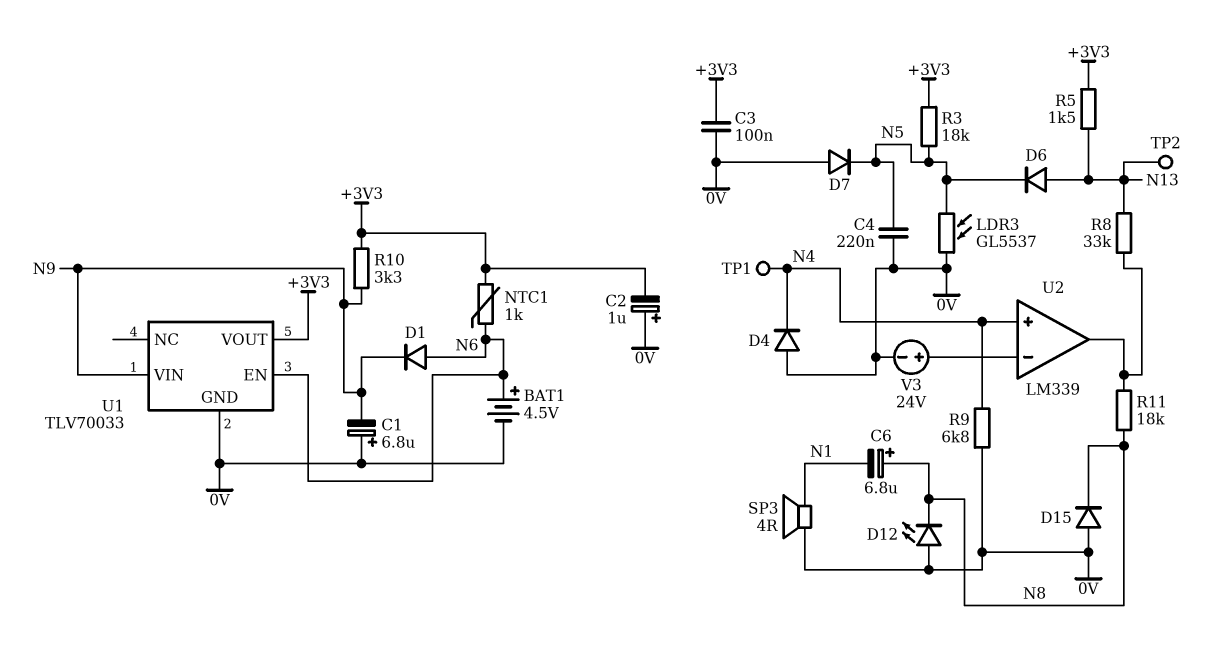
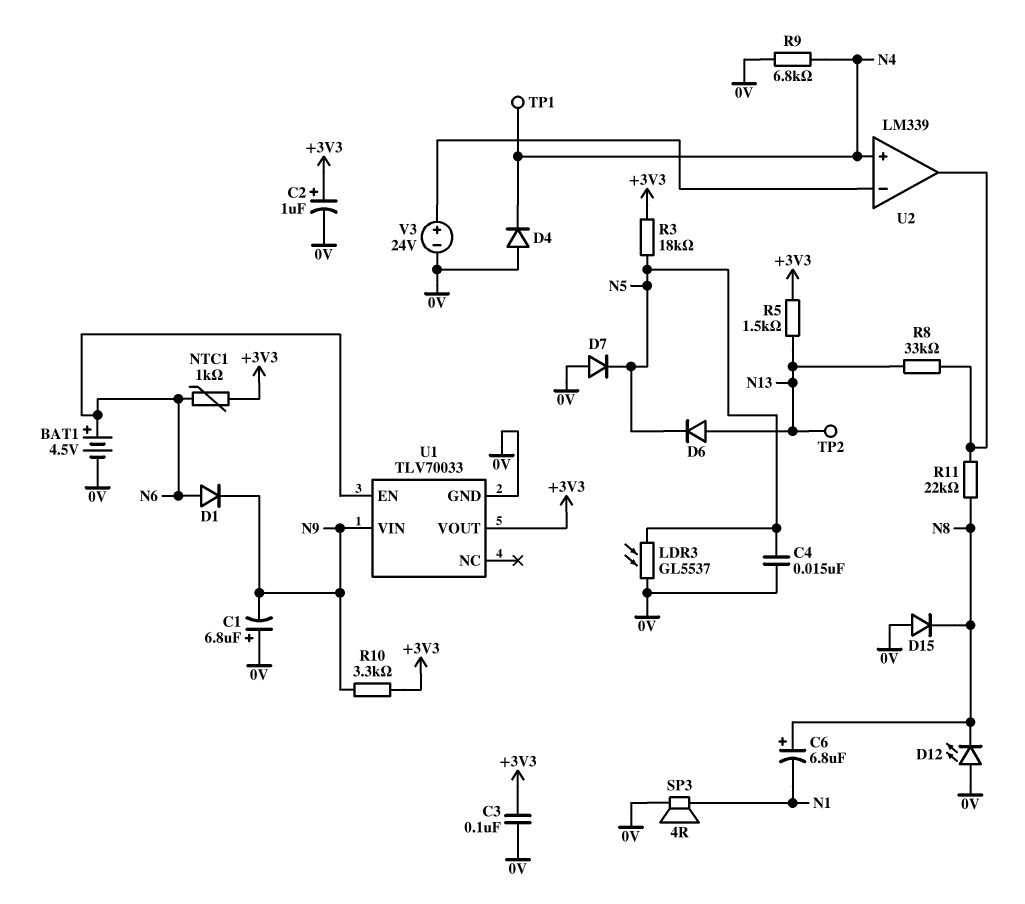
C2: 1uF (plus 0V, minus +3V3) -> 1uF (plus +3V3, minus 0V)
C4: 220nF (0V, N5) -> 15nF (0V, N5)
R11: 18k (N8, U2/out) -> 22k (N8, U2/out)

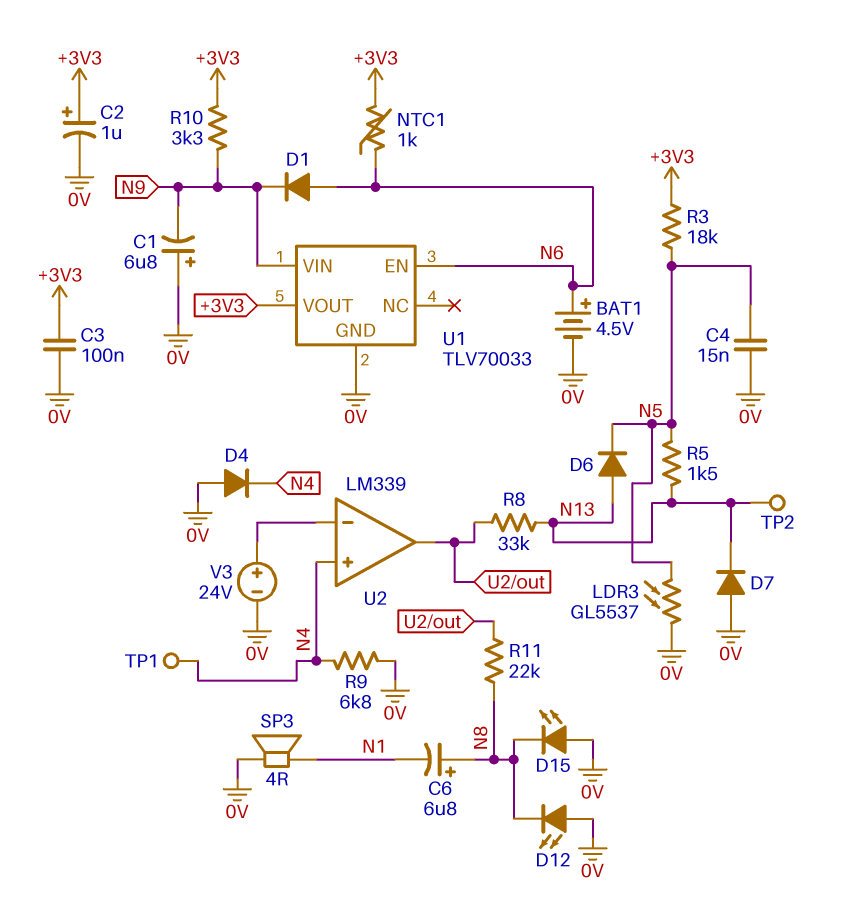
D7: diode (A 0V, K N5) -> diode (A 0V, K N13)
D15: diode (A 0V, K N8) -> LED (A 0V, K N8)
R5: 1.5k (+3V3, N13) -> 1.5k (N5, N13)

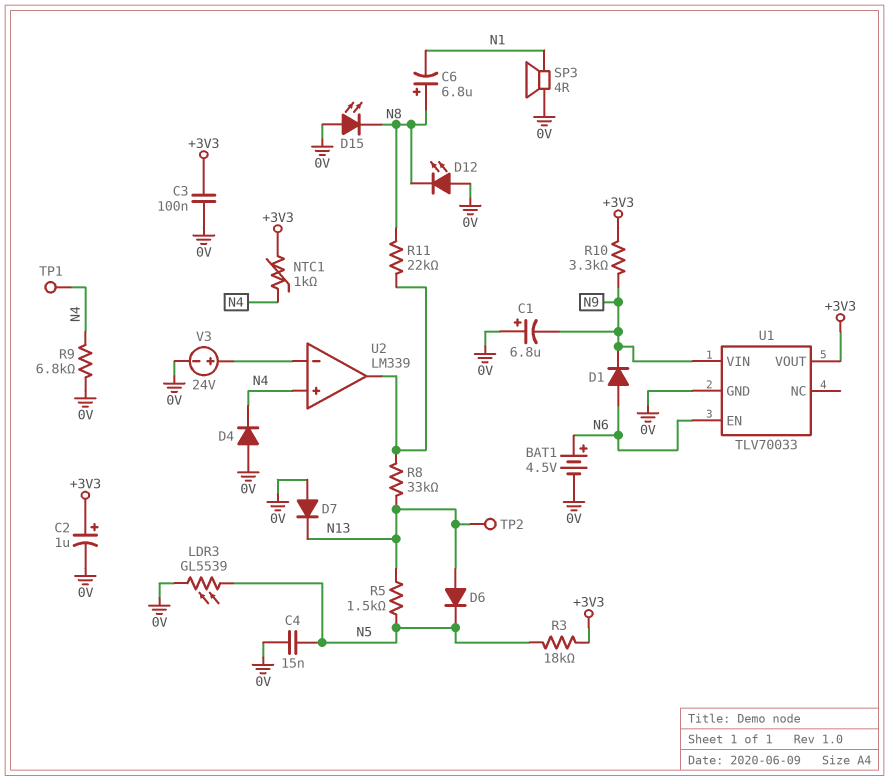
LDR3: GL5537 (0V, N5) -> GL5539 (0V, N5)
NTC1: 1k (+3V3, N6) -> 1k (+3V3, N4)

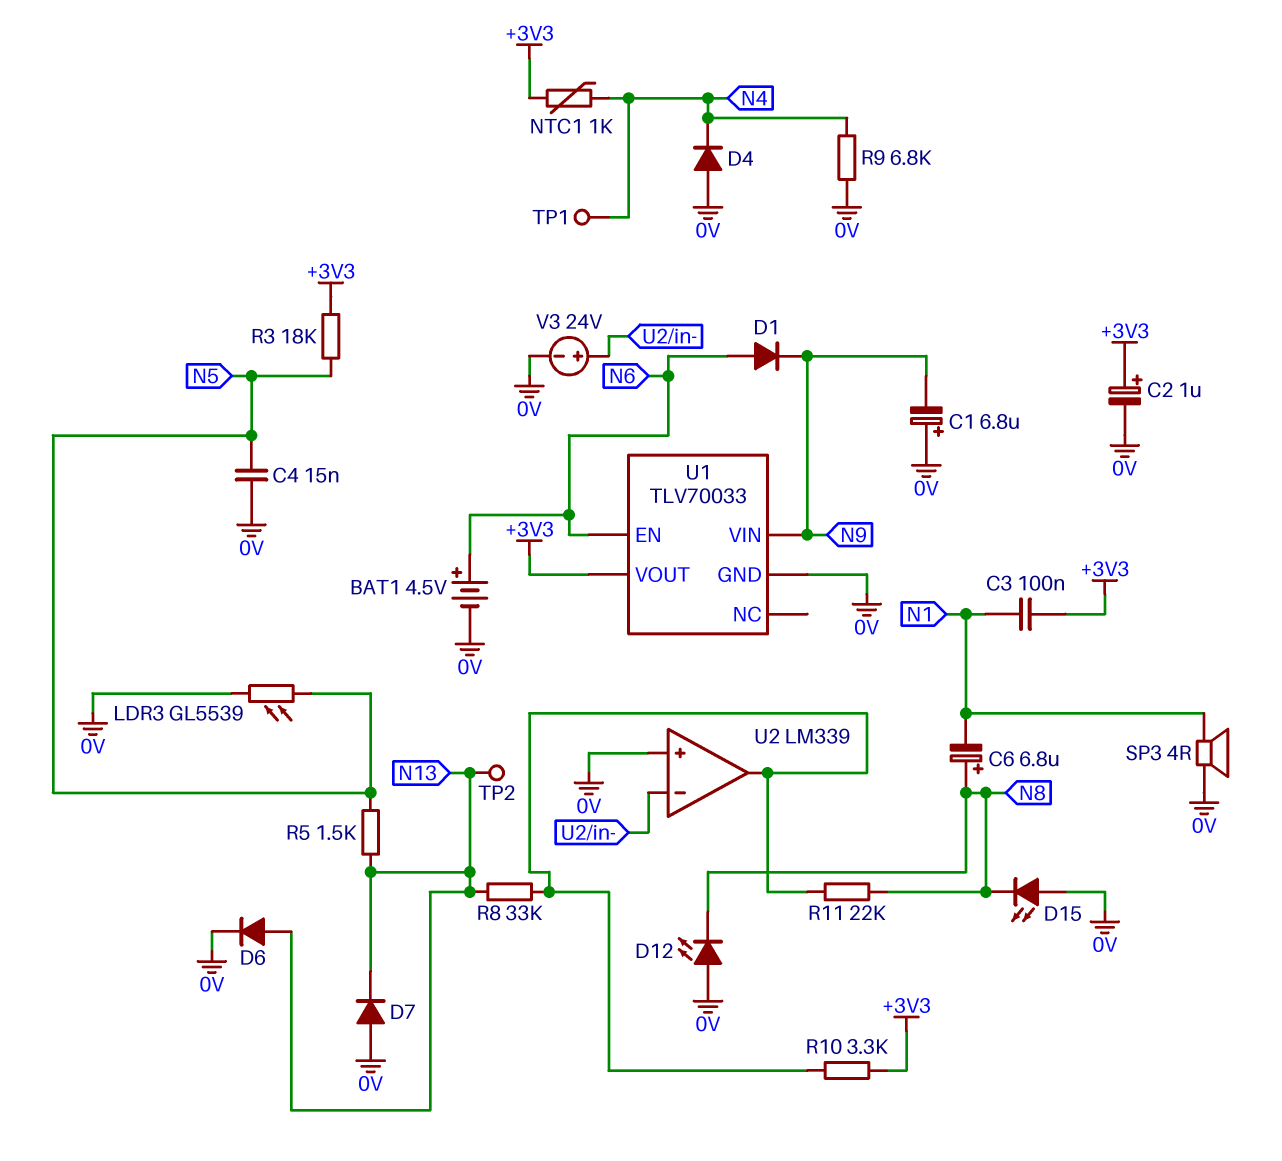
C3: 100nF (+3V3, 0V) -> 100nF (+3V3, N1)
D6: diode (A N13, K N5) -> diode (A N13, K 0V)
R10: 3.3k (+3V3, N9) -> 3.3k (+3V3, U2/out)
U2 pin in+: N4 -> 0V

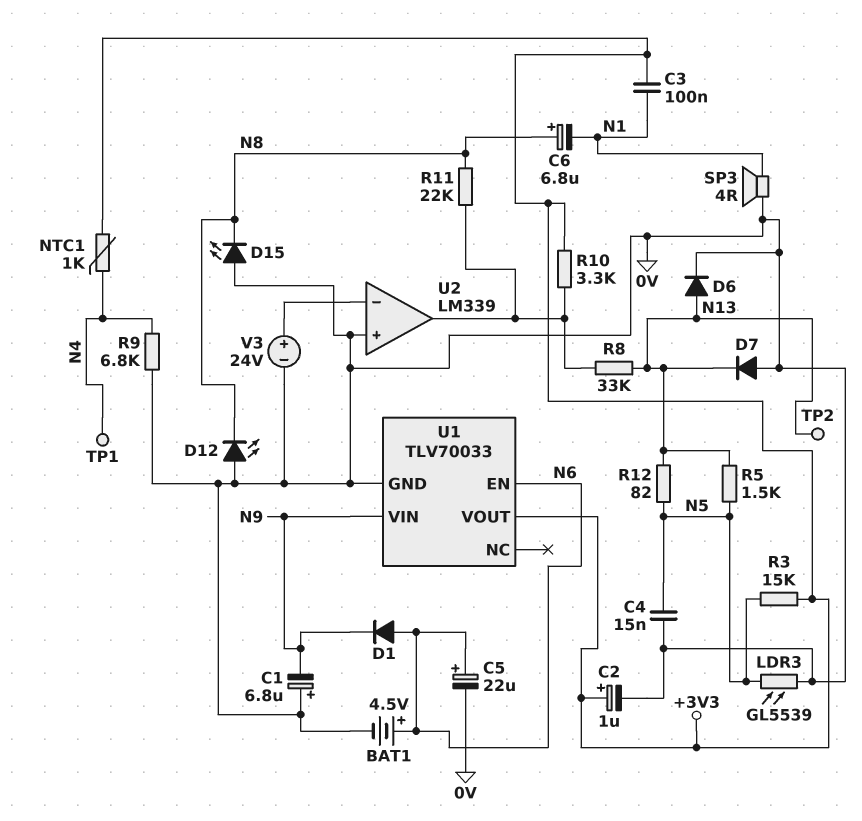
C5: none -> 22uF (plus N6, minus 0V)
D4: diode (A 0V, K N4) -> none
R3: 18k (+3V3, N5) -> 15k (+3V3, N5)
R12: none -> 82 (N5, N13)

